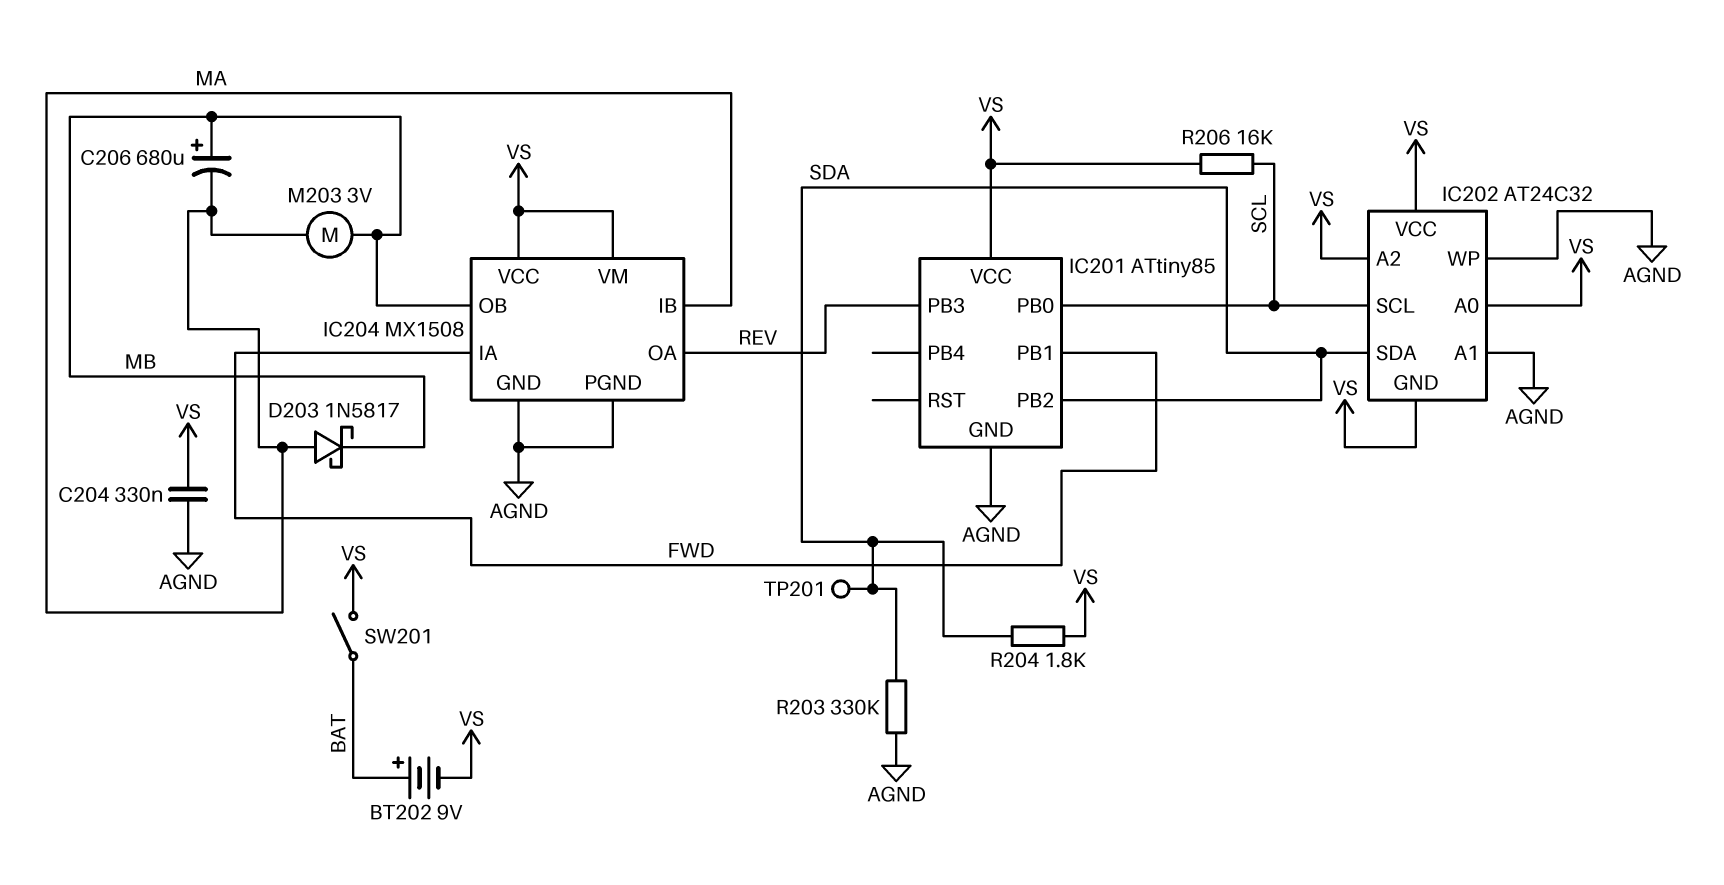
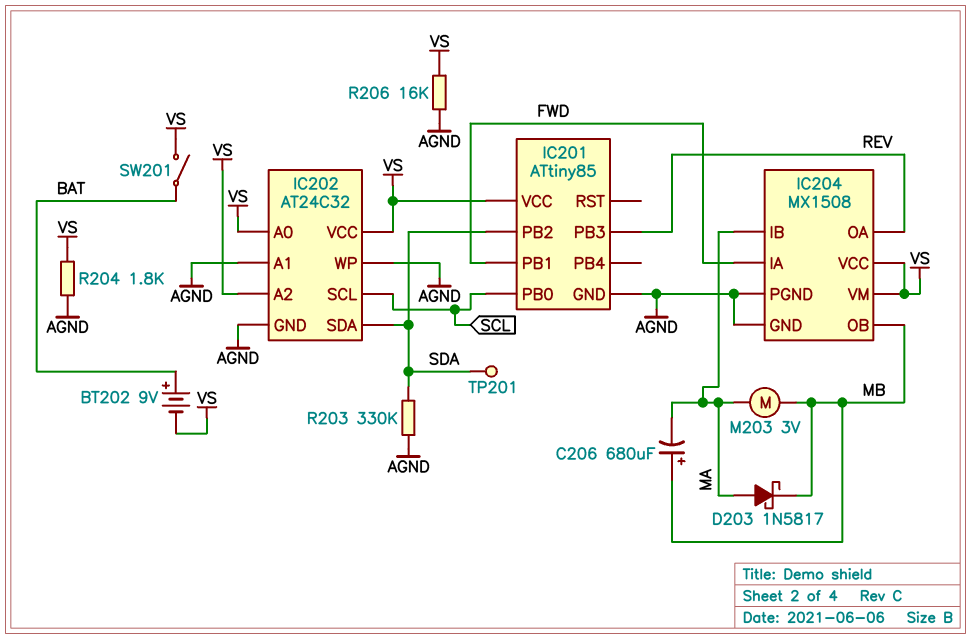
C204: 330nF (AGND, VS) -> none
IC202 pin GND: VS -> AGND
R204: 1.8k (SDA, VS) -> 1.8k (AGND, VS)
R206: 16k (SCL, VS) -> 16k (AGND, VS)

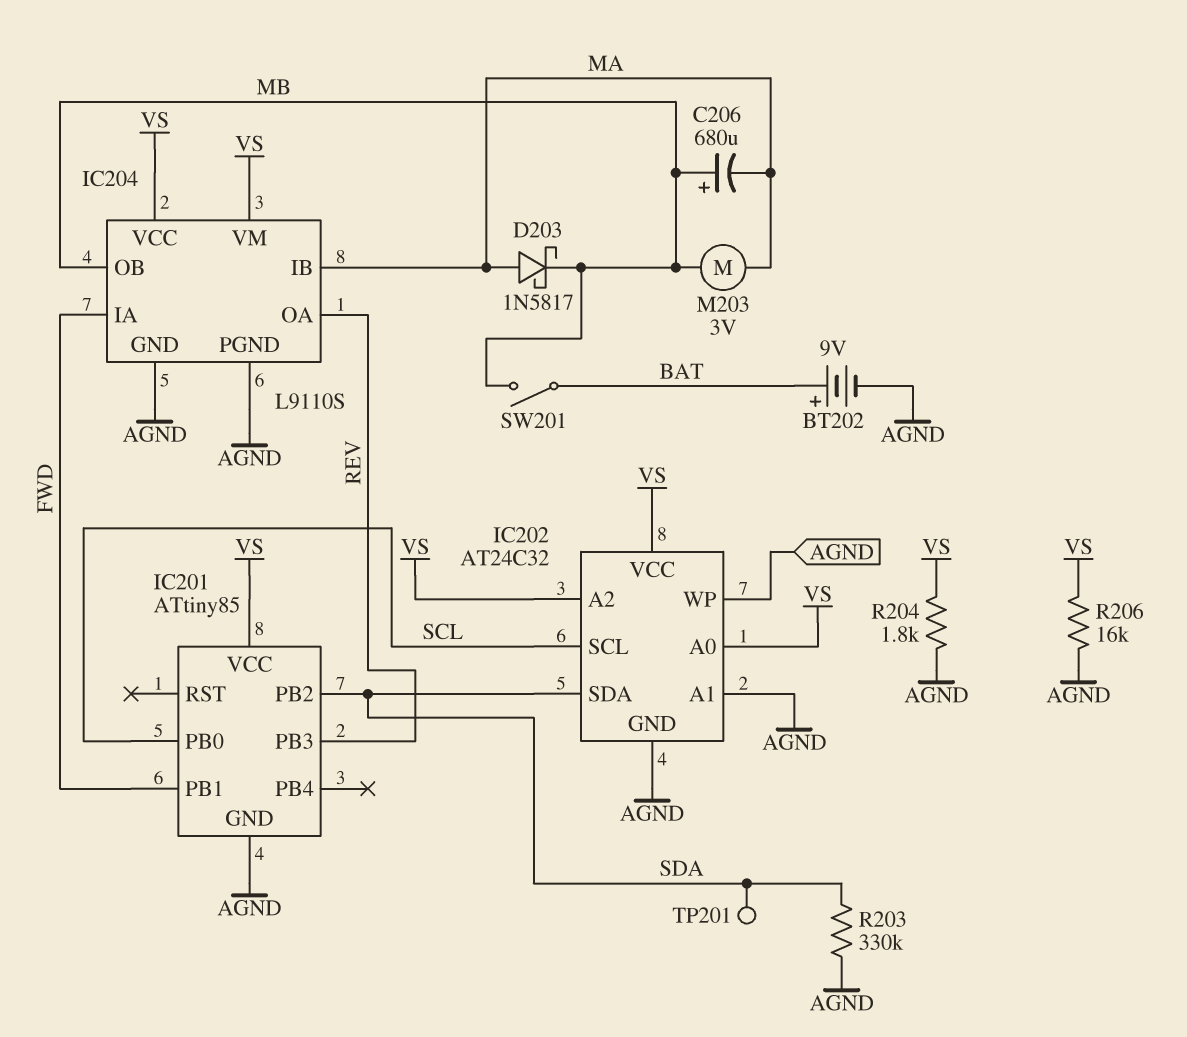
BT202: 9V (plus BAT, minus VS) -> 9V (plus BAT, minus AGND)
IC204: MX1508 -> L9110S
SW201: switch (BAT, VS) -> switch (BAT, MB)

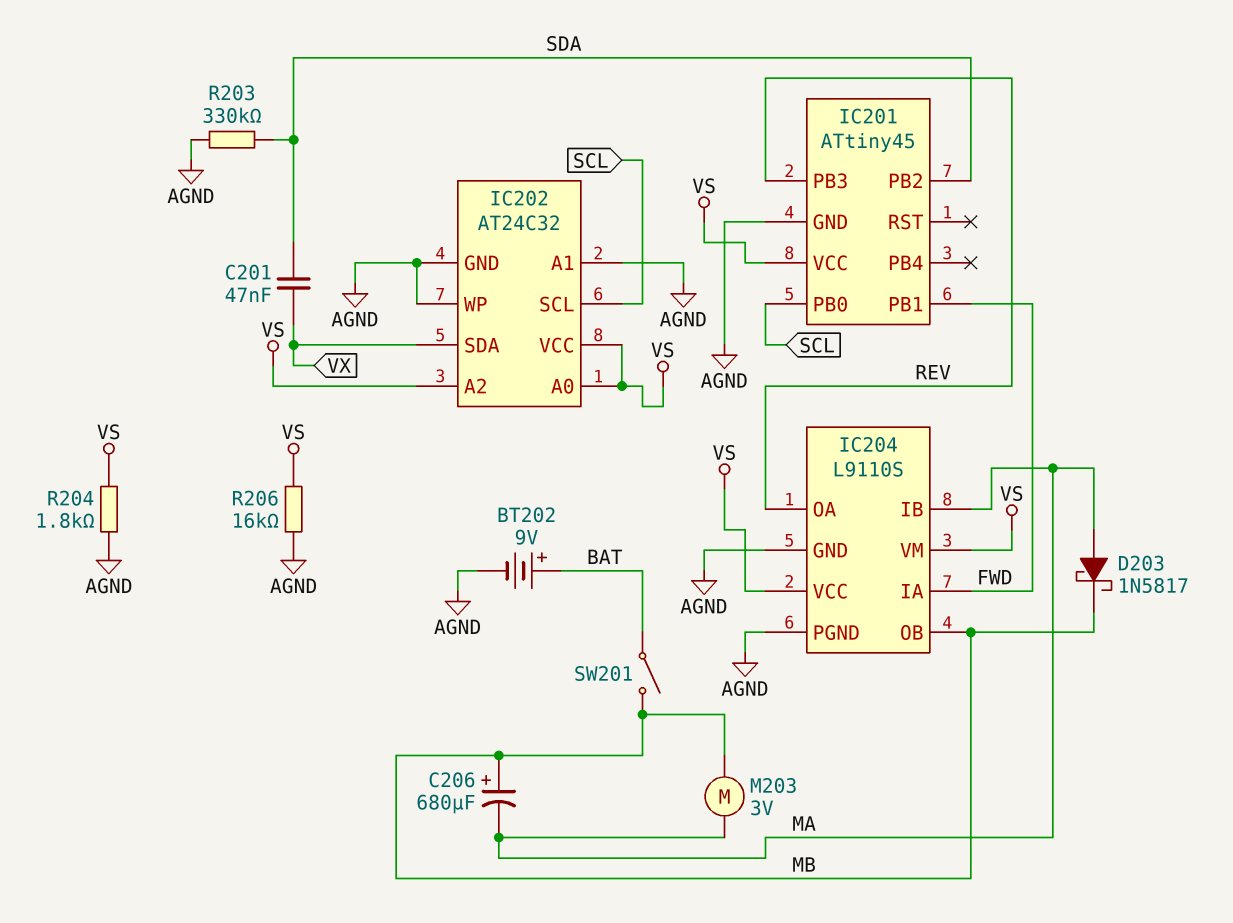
C201: none -> 47nF (SDA, VX)
IC201: ATtiny85 -> ATtiny45
IC202 pin SDA: SDA -> VX
TP201: test point (SDA) -> none

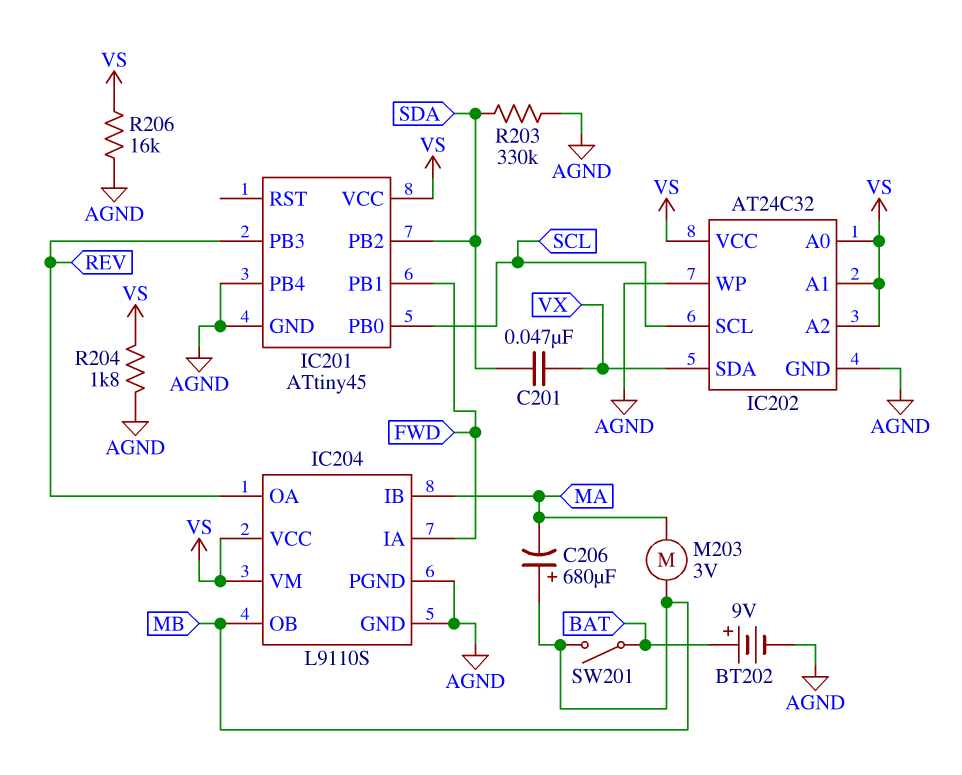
D203: schottky 1N5817 (A MA, K MB) -> none
IC201 pin PB4: none -> AGND
IC202 pin A1: AGND -> VS

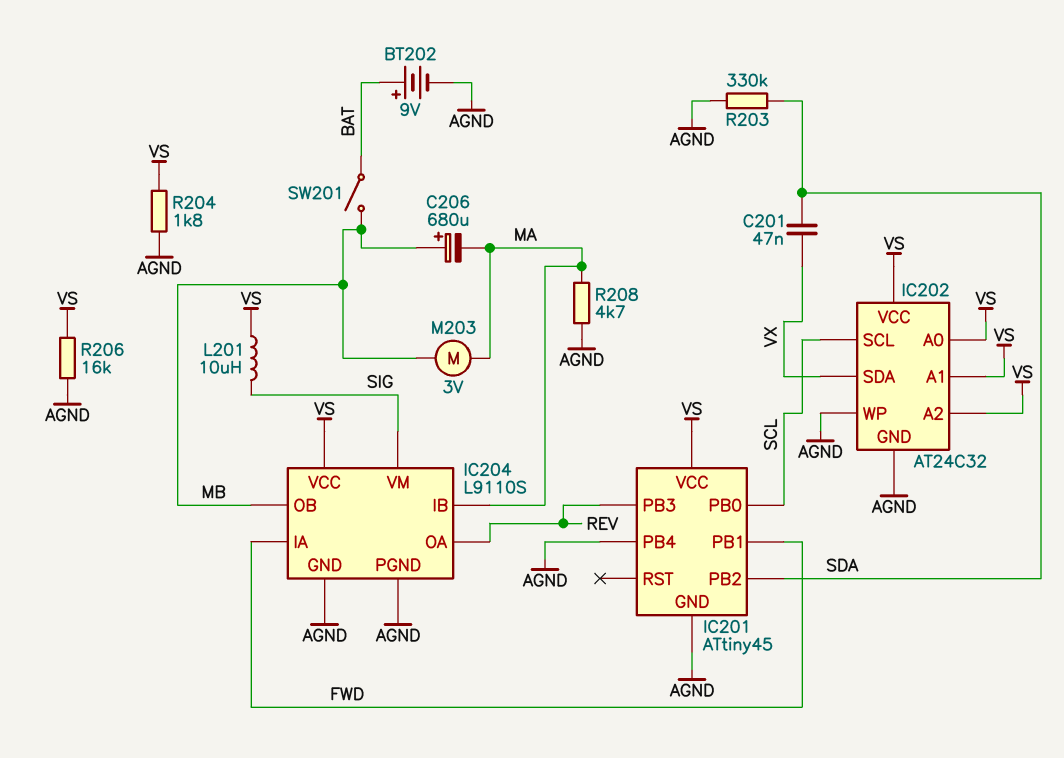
IC204 pin VM: VS -> SIG
L201: none -> 10uH (SIG, VS)
R208: none -> 4.7k (AGND, MA)

